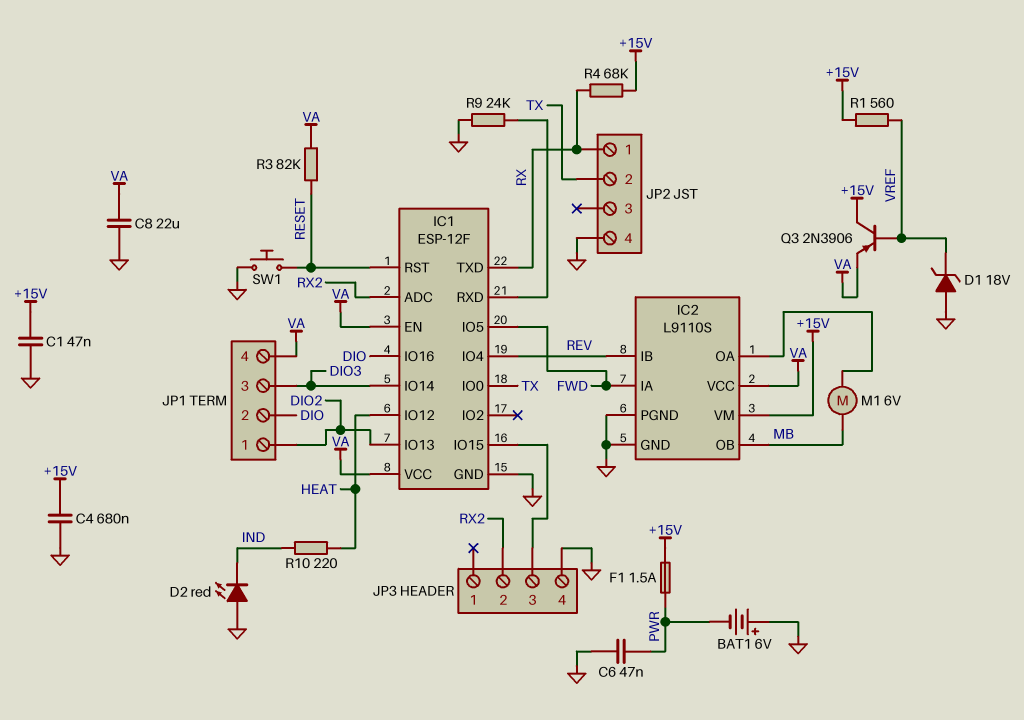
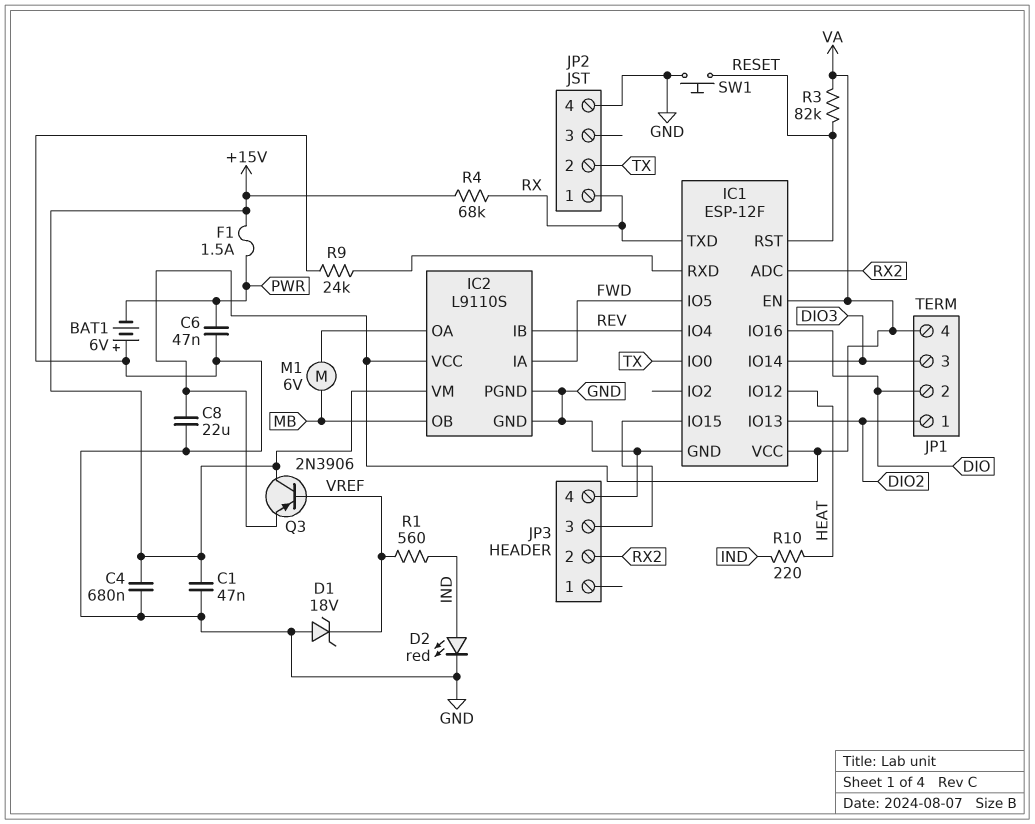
D2: LED red (A GND, K IND) -> LED red (A IND, K GND)
R1: 560 (+15V, VREF) -> 560 (IND, VREF)

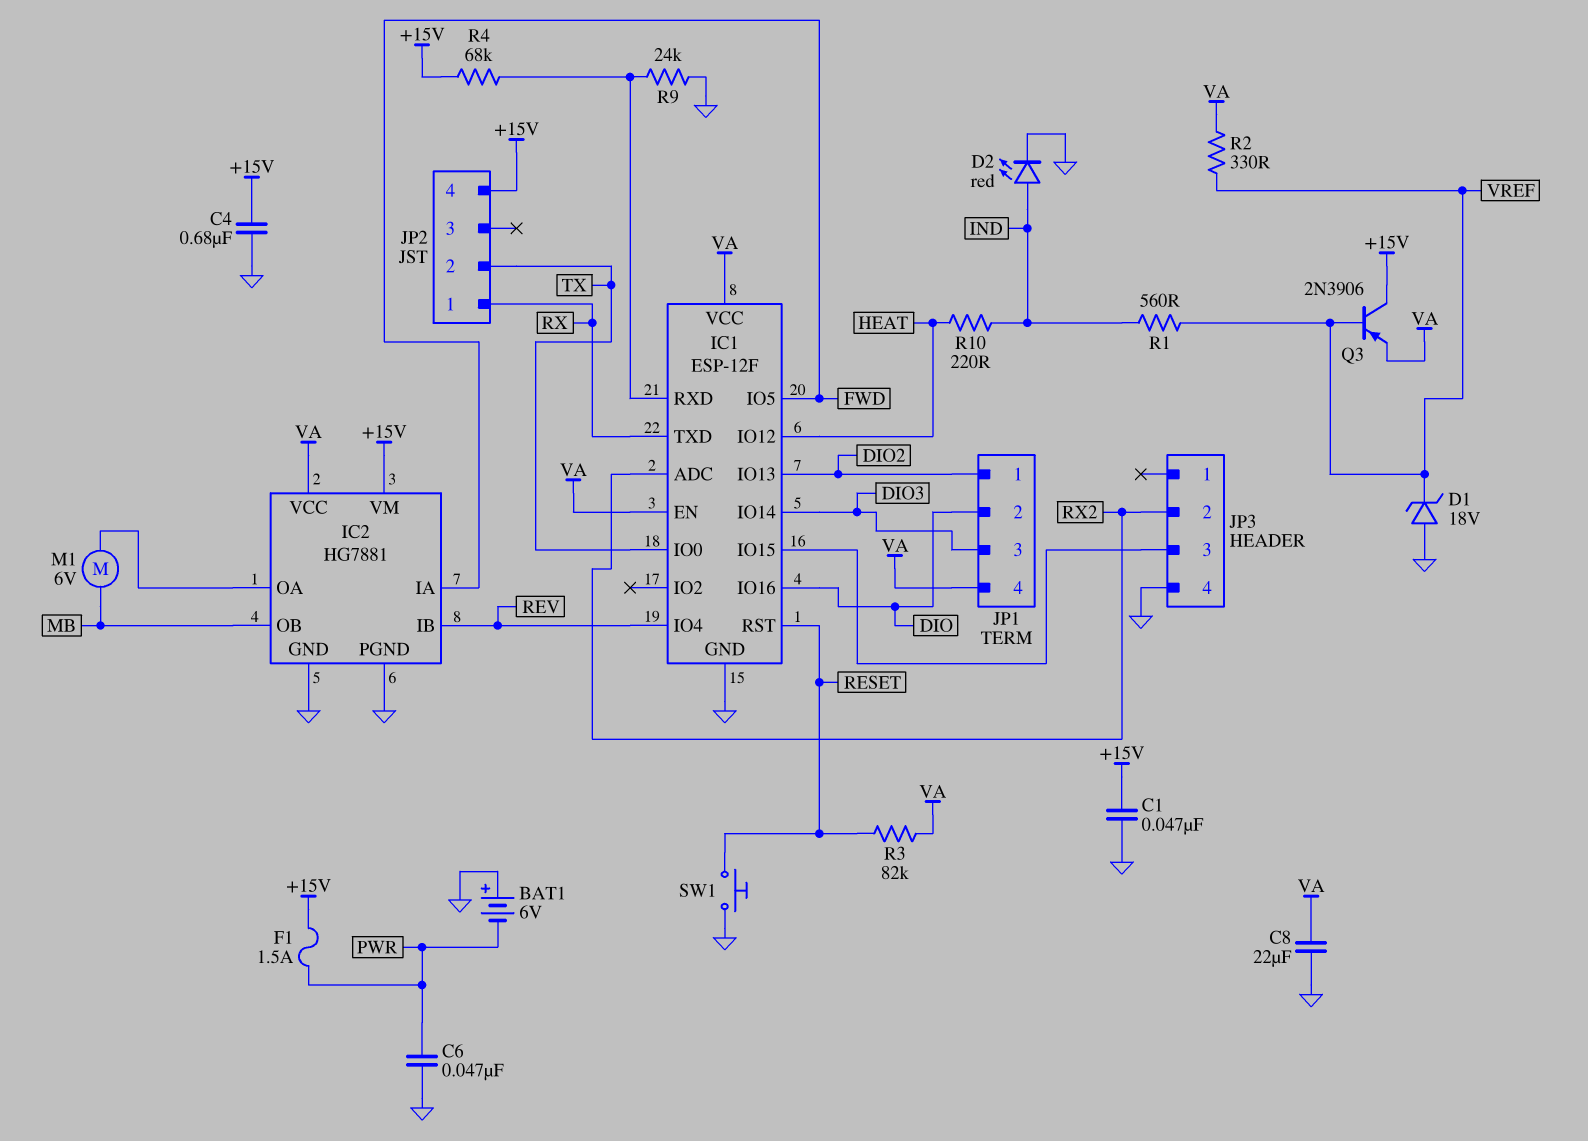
IC2: L9110S -> HG7881
JP2 pin 4: GND -> +15V
R2: none -> 330 (VA, VREF)
R4: 68k (+15V, RX) -> 68k (+15V, IC1/RXD)

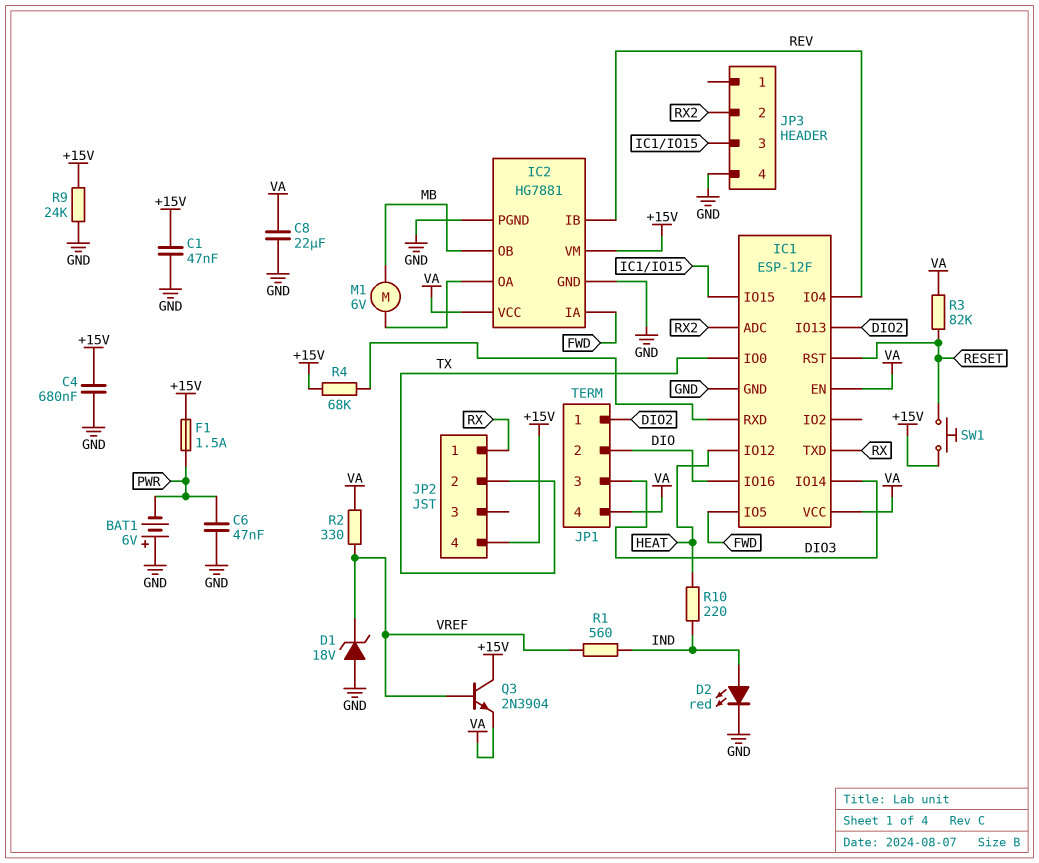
Q3: PNP 2N3906 (B VREF, C +15V, E VA) -> NPN 2N3904 (B VREF, C +15V, E VA)
R9: 24k (GND, IC1/RXD) -> 24k (+15V, GND)
SW1: button (GND, RESET) -> button (+15V, RESET)

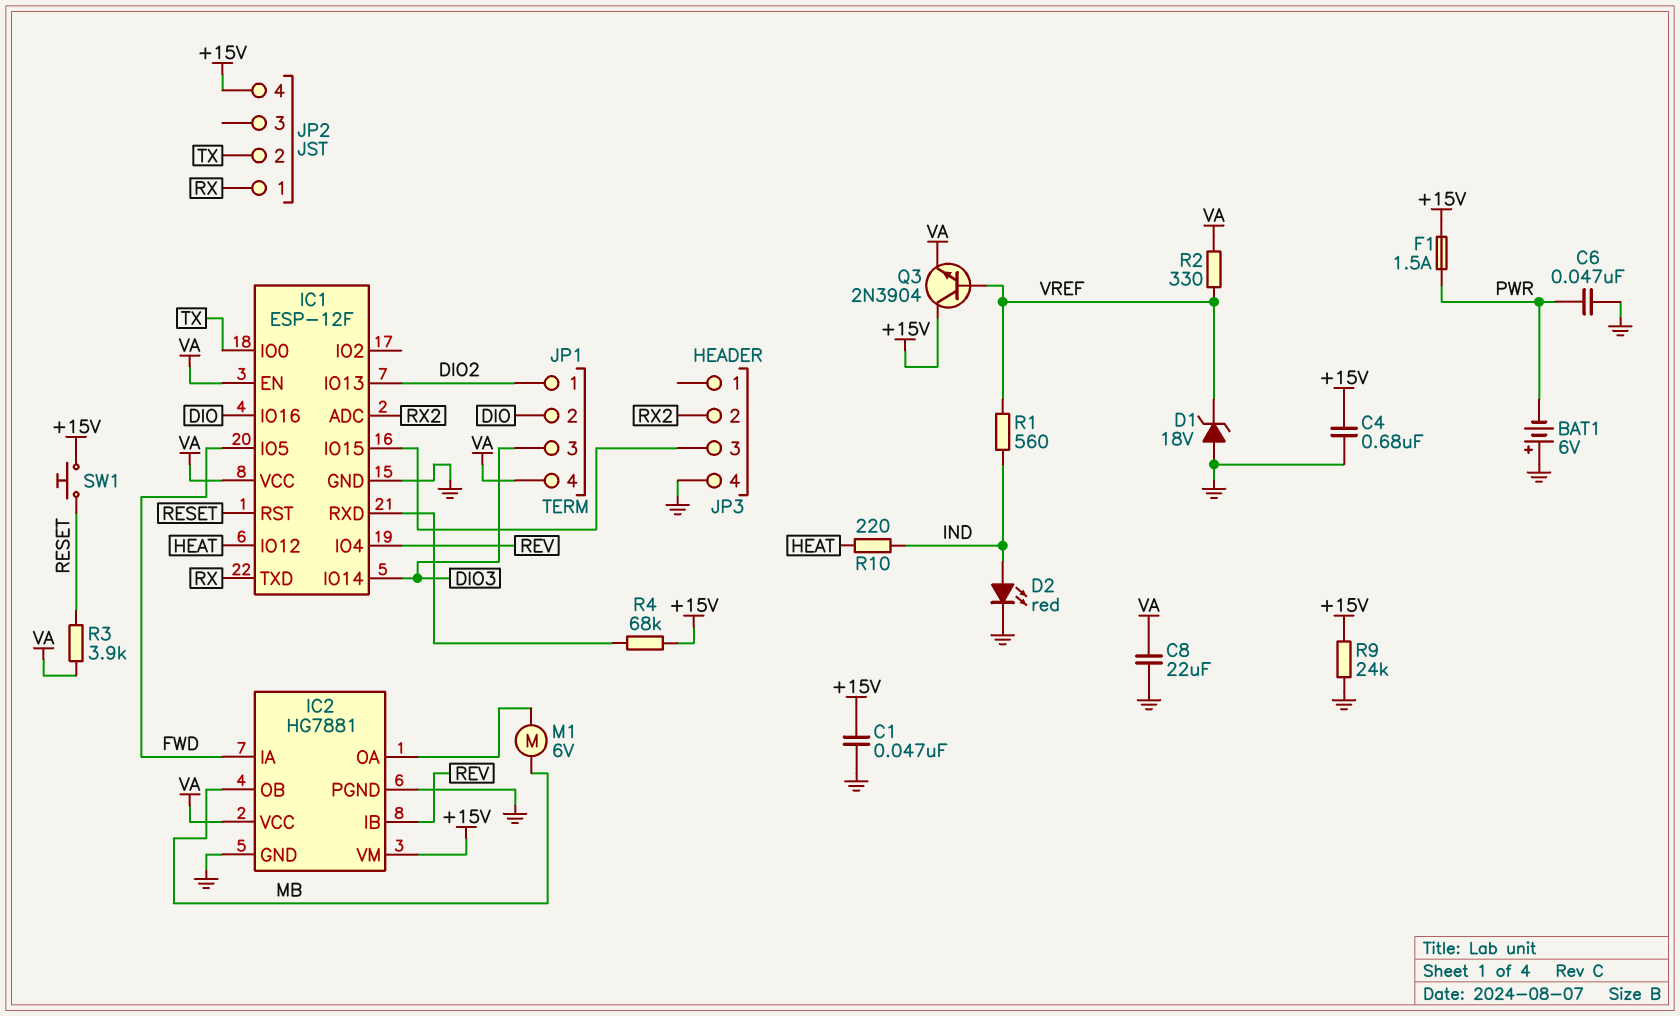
R3: 82k (RESET, VA) -> 3.9k (RESET, VA)

